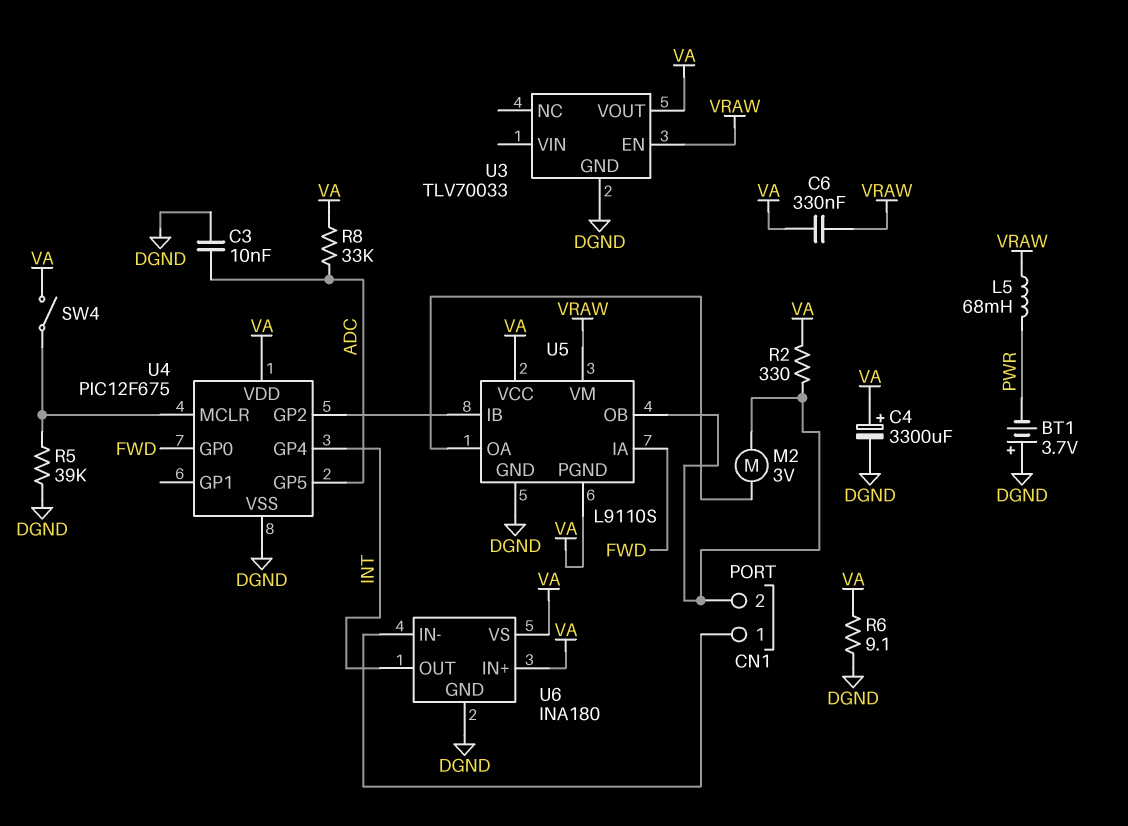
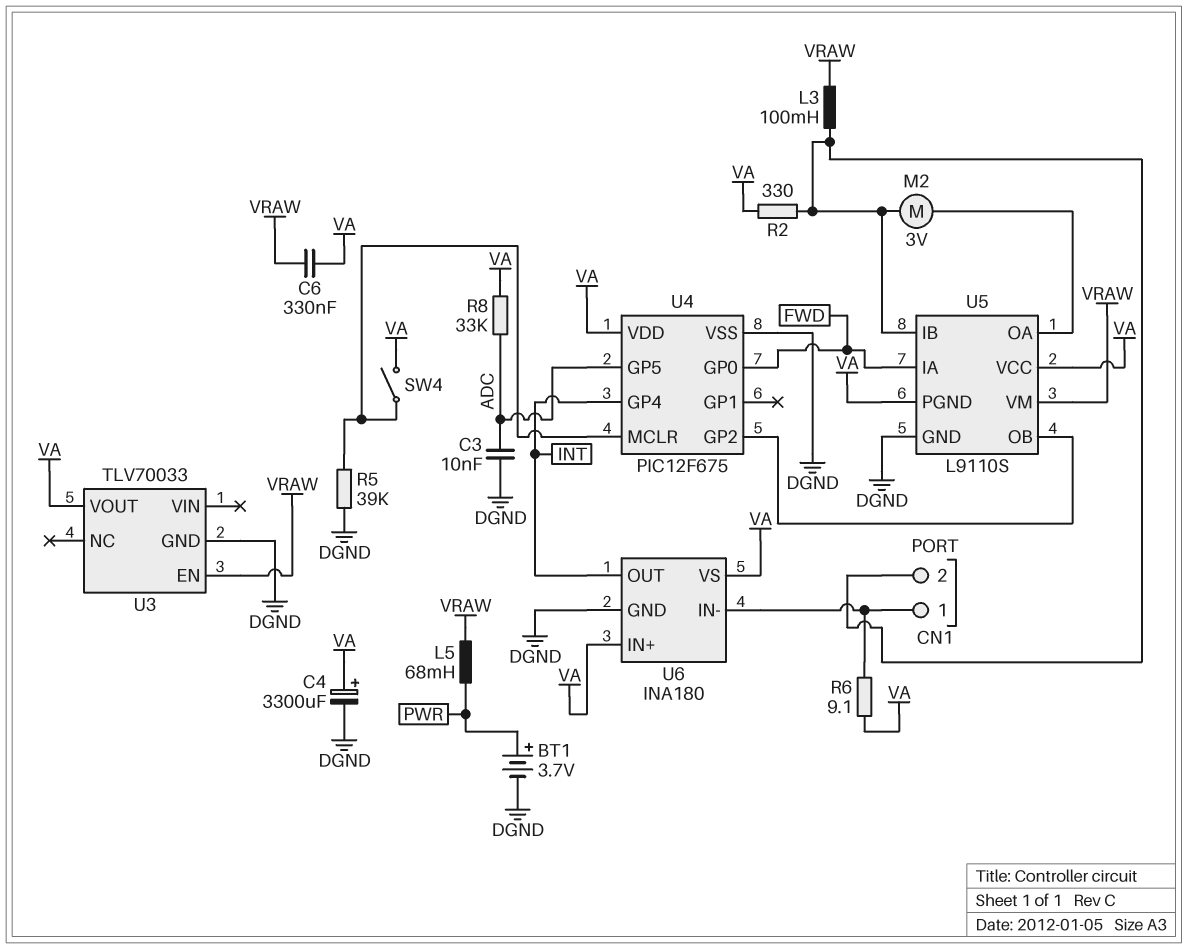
BT1: 3.7V (plus DGND, minus PWR) -> 3.7V (plus PWR, minus DGND)
L3: none -> 100mH (CN1/2, VRAW)
R6: 9.1 (DGND, VA) -> 9.1 (CN1/1, VA)
U5 pin IB: U4/GP2 -> CN1/2
U5 pin OB: CN1/2 -> U4/GP2

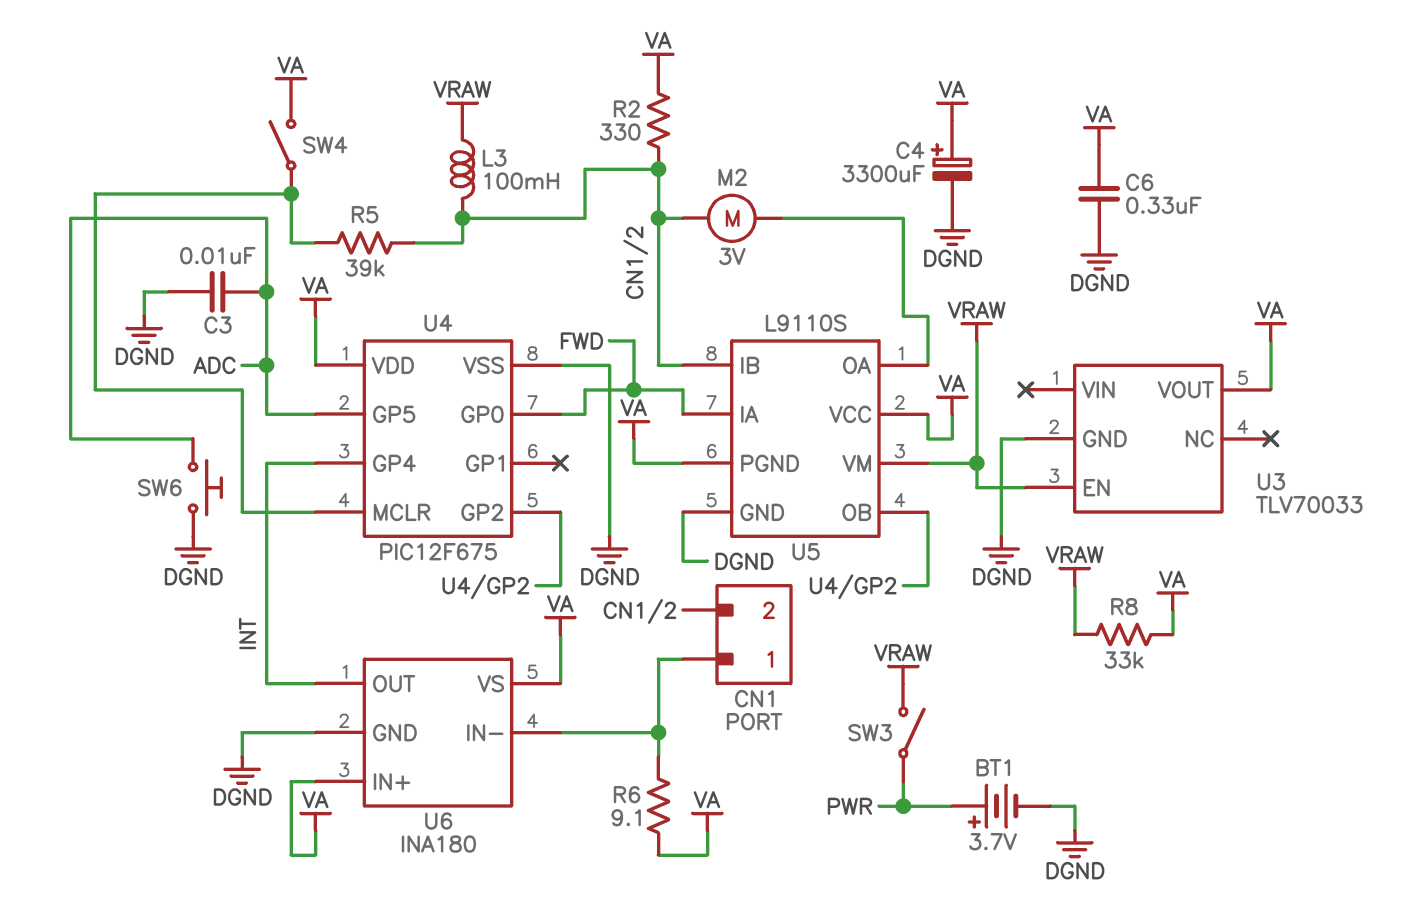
C6: 330nF (VA, VRAW) -> 330nF (DGND, VA)
L5: 68mH (PWR, VRAW) -> none
R5: 39k (DGND, U4/MCLR) -> 39k (CN1/2, U4/MCLR)
R8: 33k (ADC, VA) -> 33k (VA, VRAW)
SW3: none -> switch (PWR, VRAW)
SW6: none -> button (ADC, DGND)

